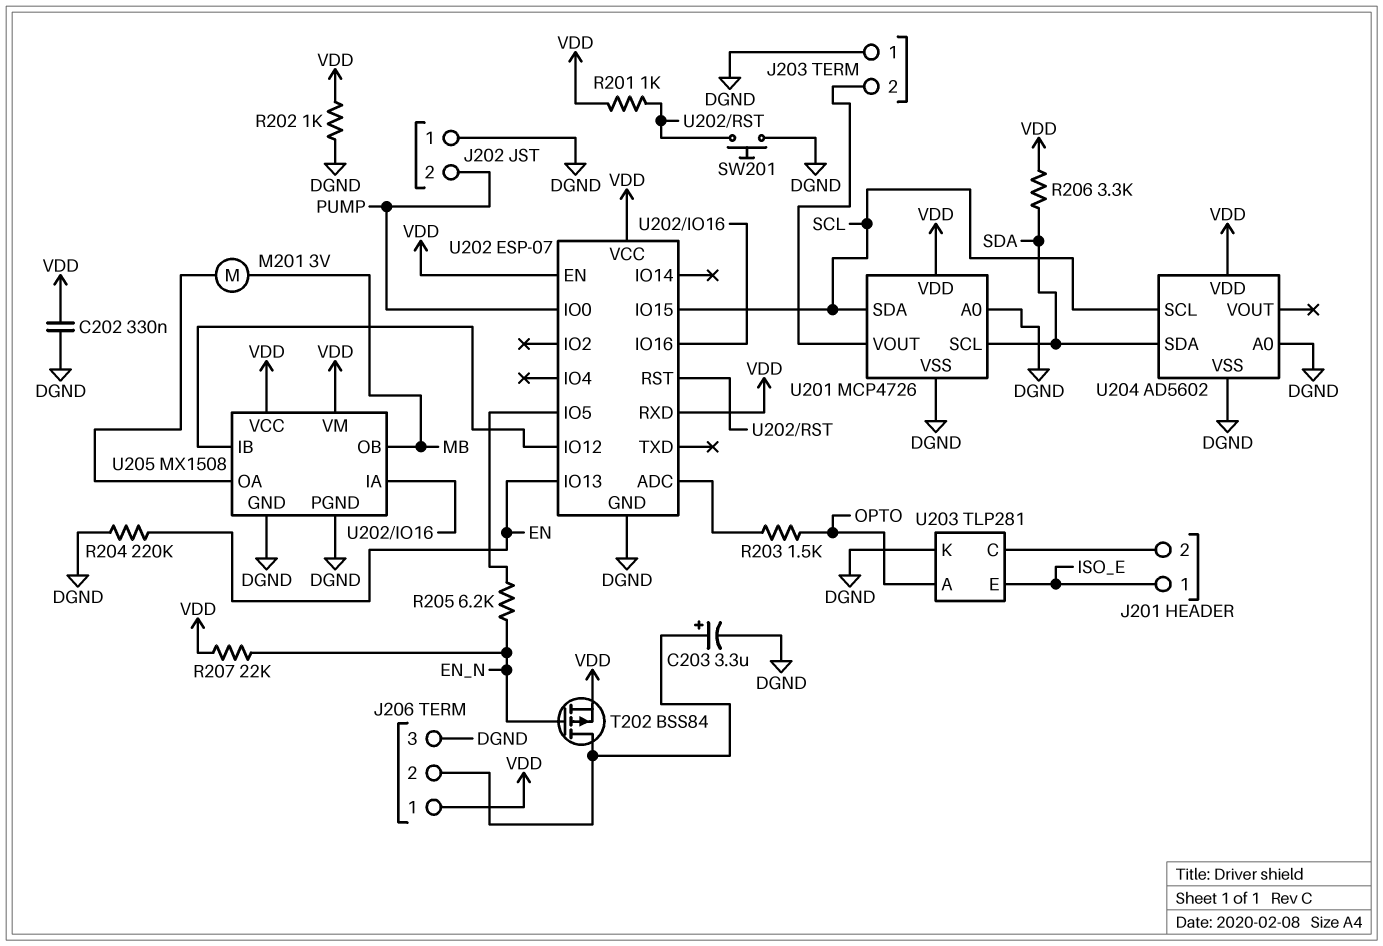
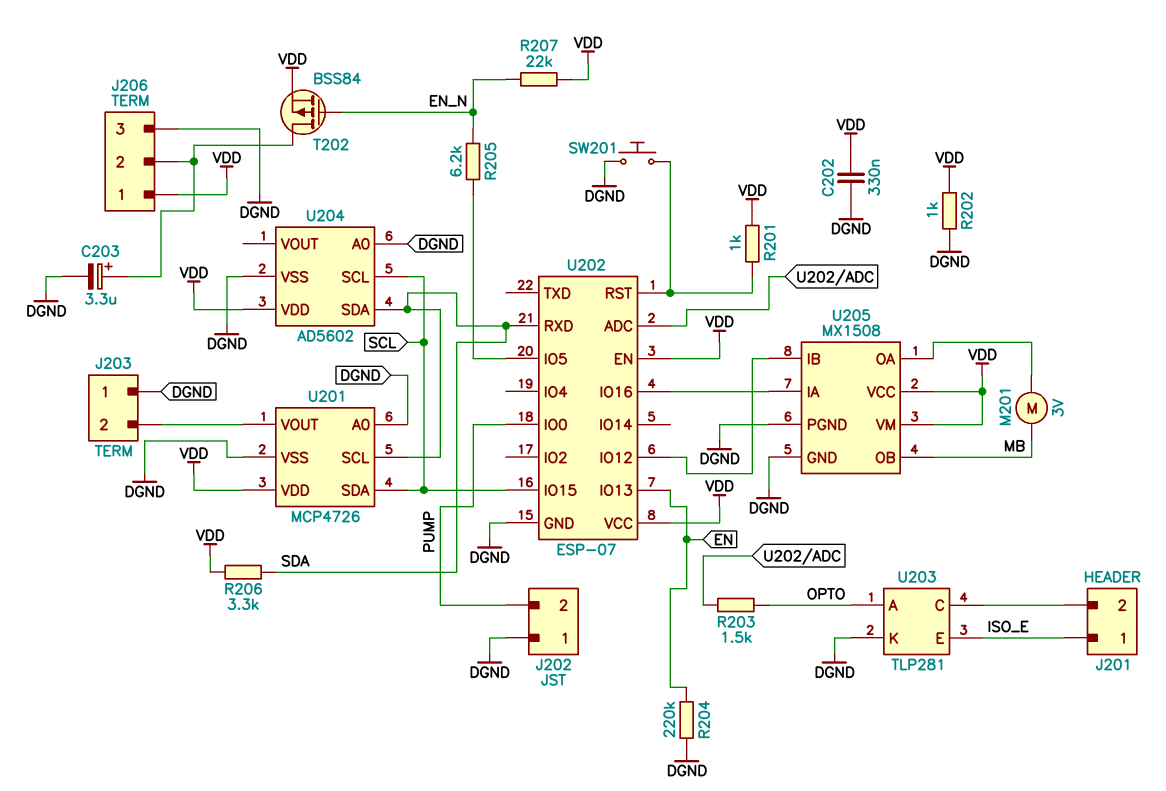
U202 pin RXD: VDD -> SDA

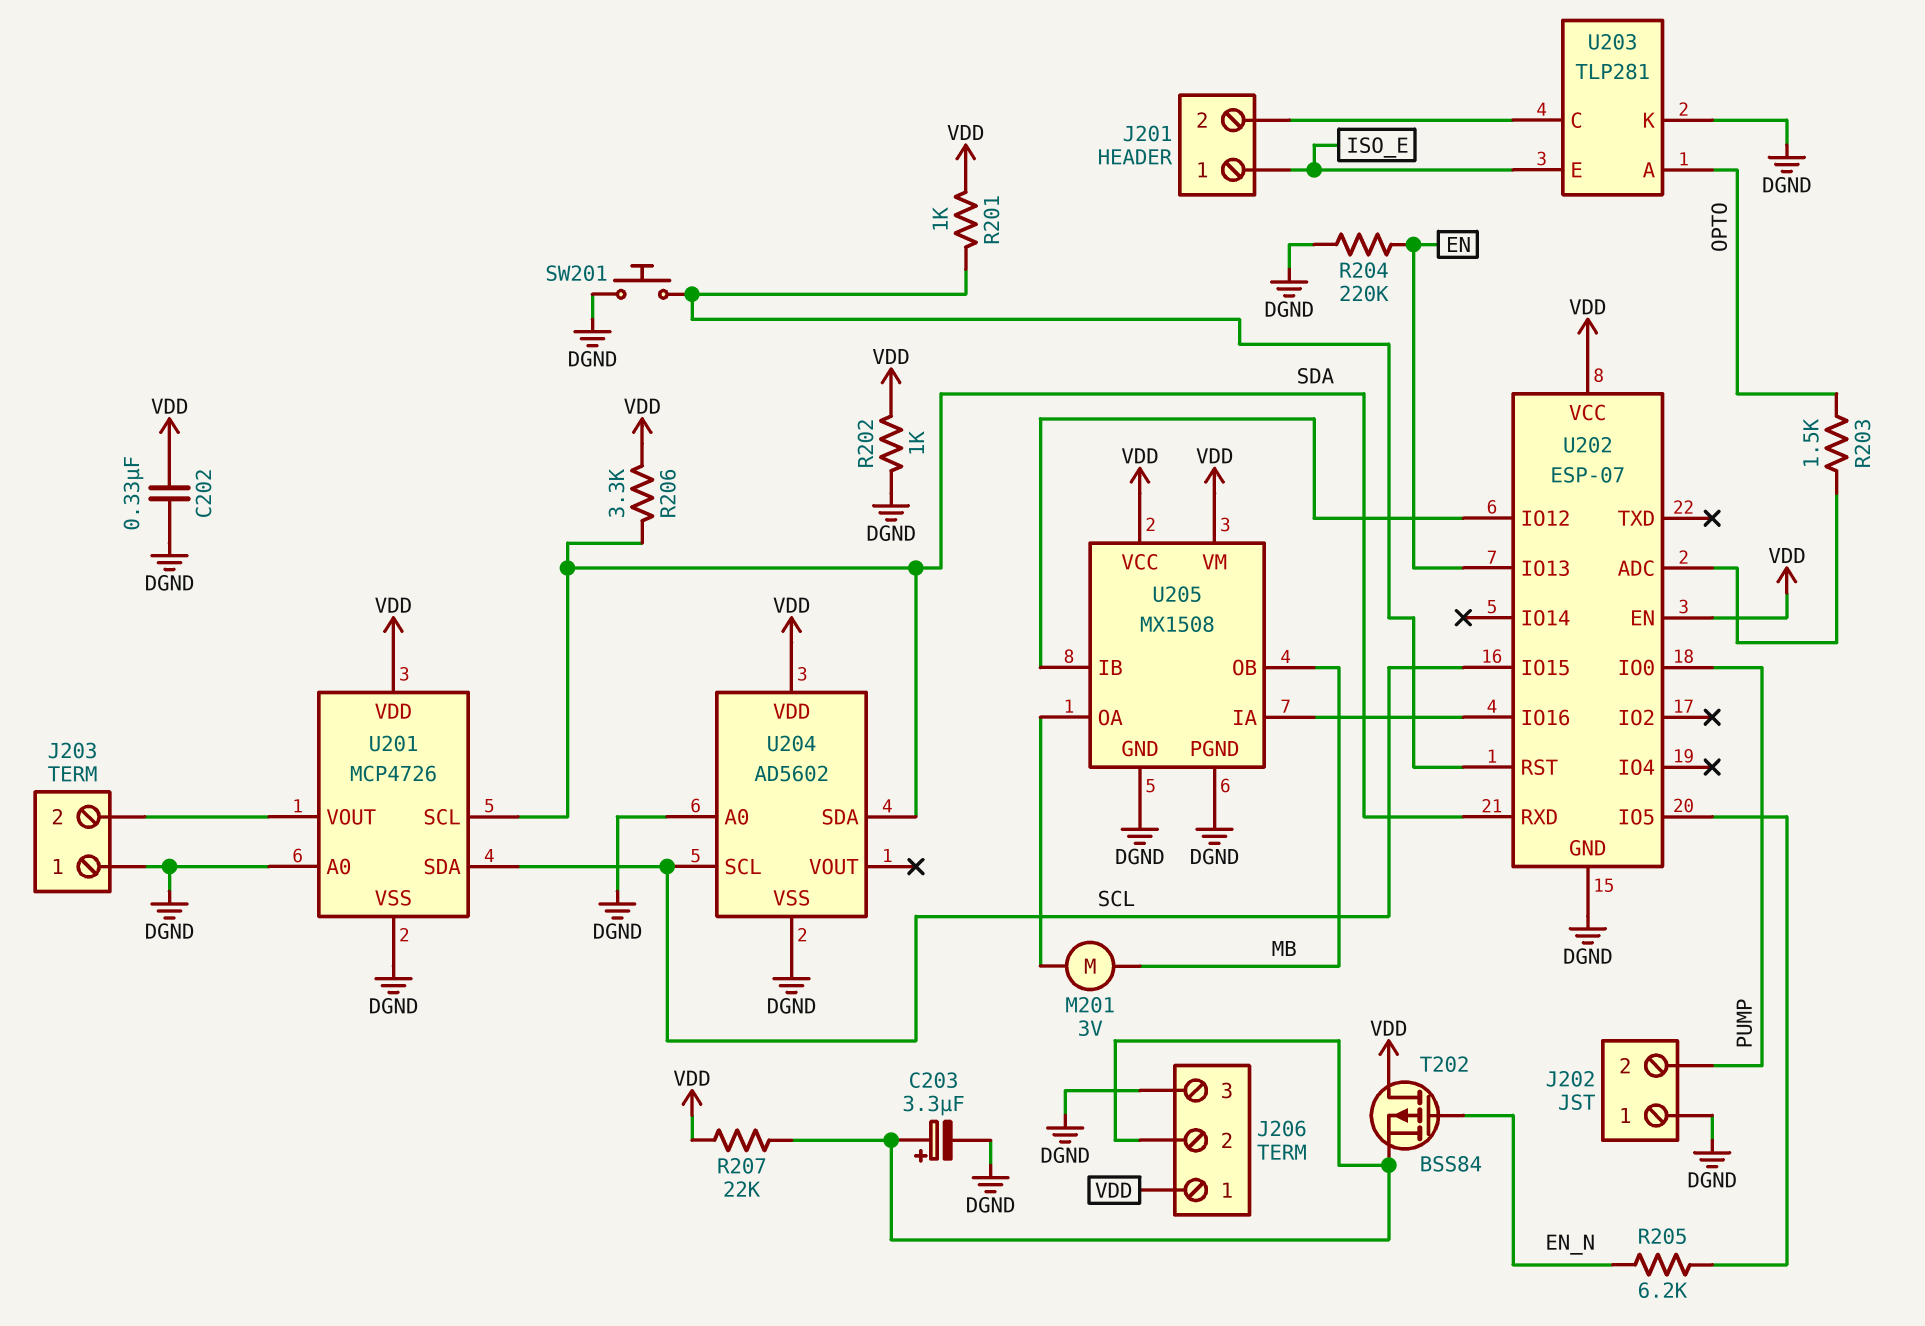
R207: 22k (EN_N, VDD) -> 22k (J206/2, VDD)
T202: PMOS BSS84 (G EN_N, D J206/2, S VDD) -> PMOS BSS84 (G EN_N, D VDD, S J206/2)

